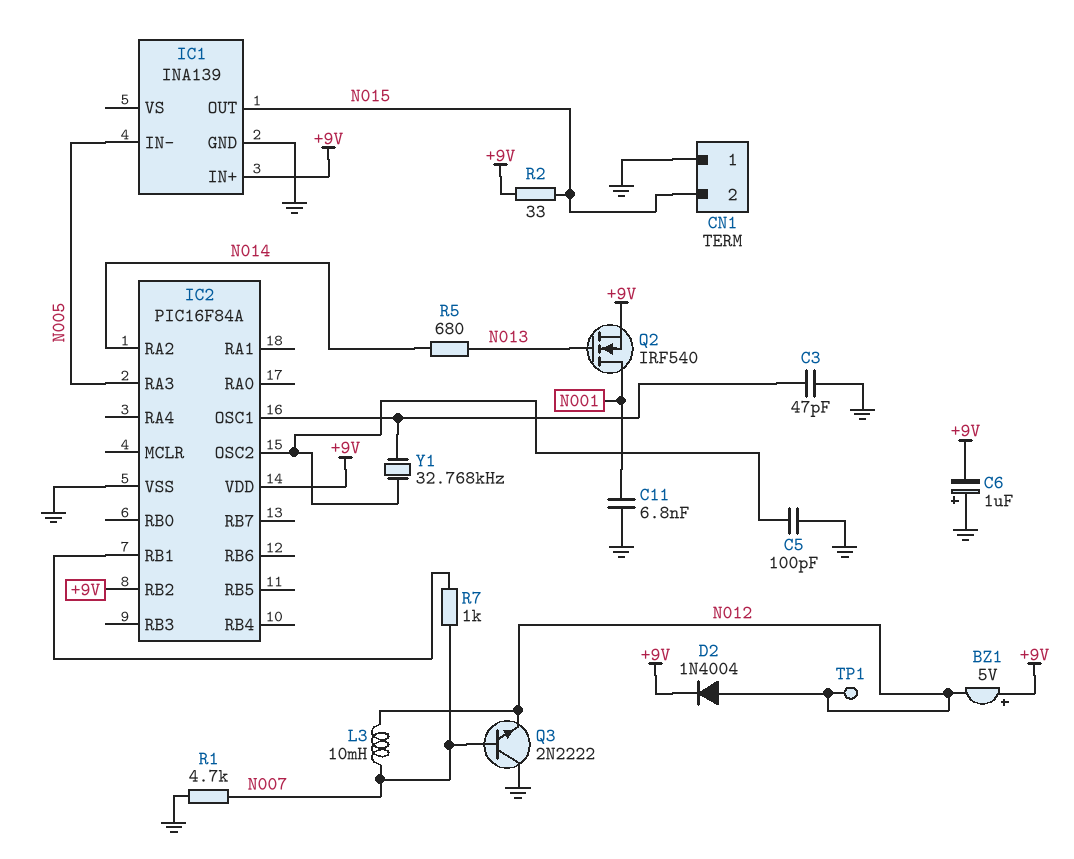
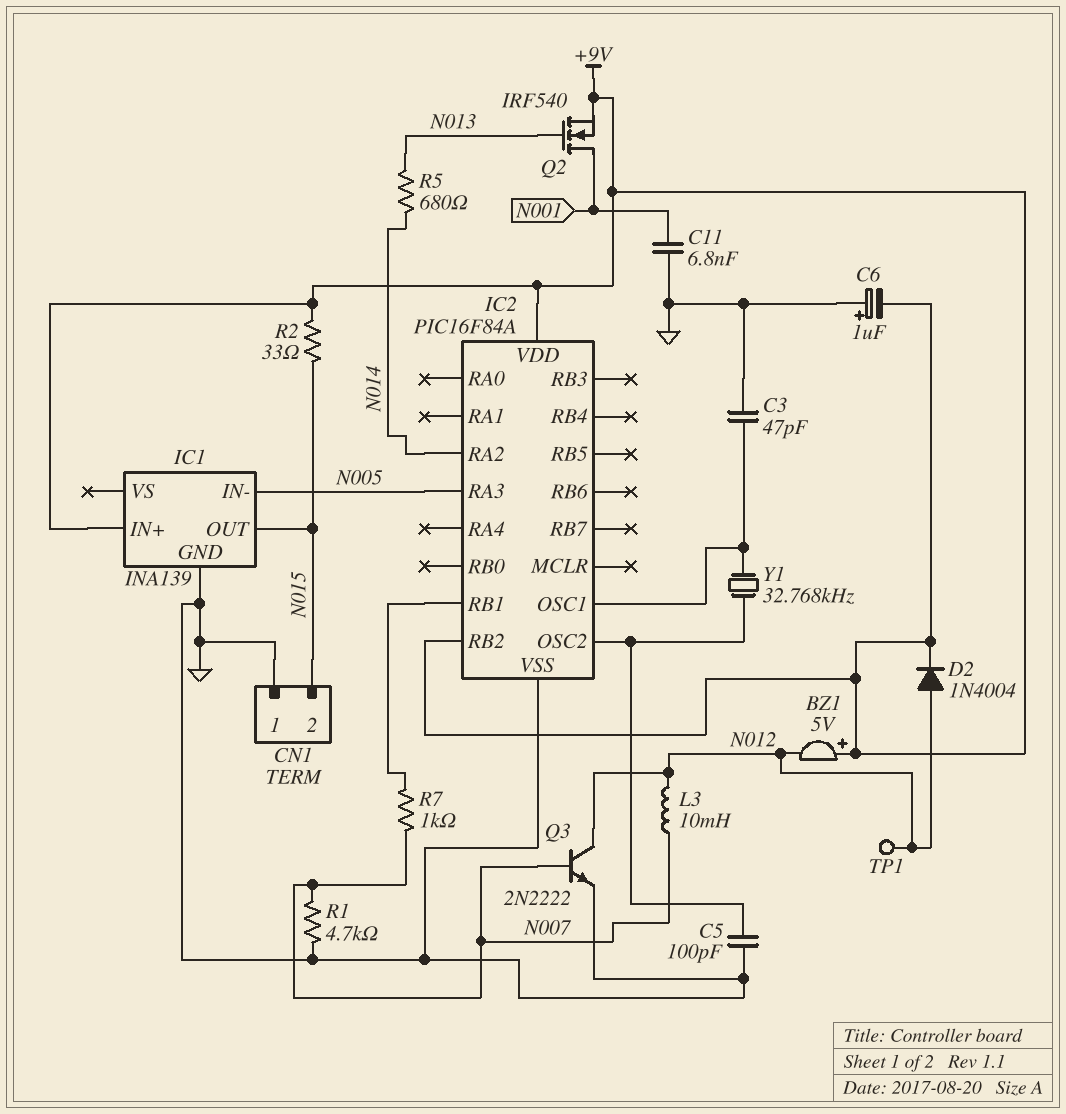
Q3: NPN 2N2222 (B N007, C GND, E N012) -> NPN 2N2222 (B N007, C N012, E GND)

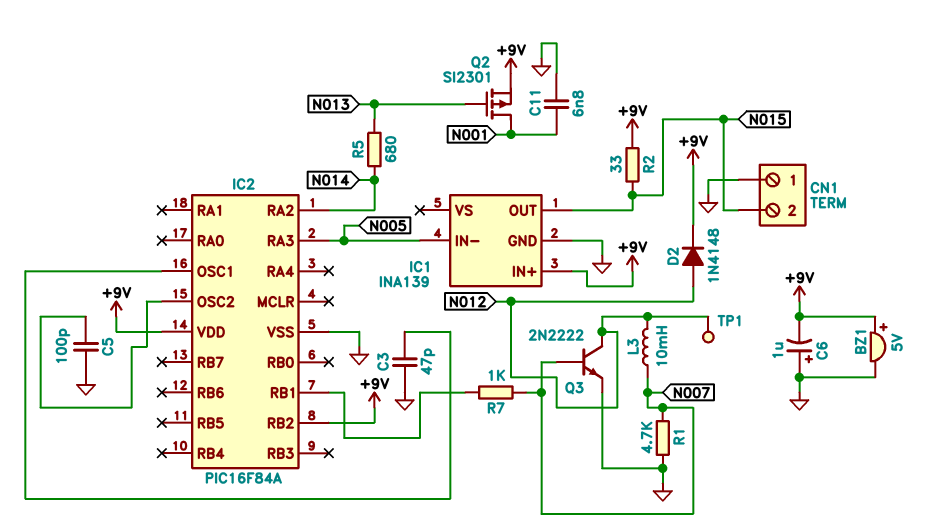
BZ1: buzzer 5V (plus +9V, minus N012) -> buzzer 5V (plus +9V, minus GND)
D2: diode 1N4004 (A N012, K +9V) -> diode 1N4148 (A N012, K +9V)
Q2: NMOS IRF540 (G N013, D N001, S +9V) -> PMOS SI2301 (G N013, D N001, S +9V)
Y1: 32.768kHz (IC2/OSC1, IC2/OSC2) -> none

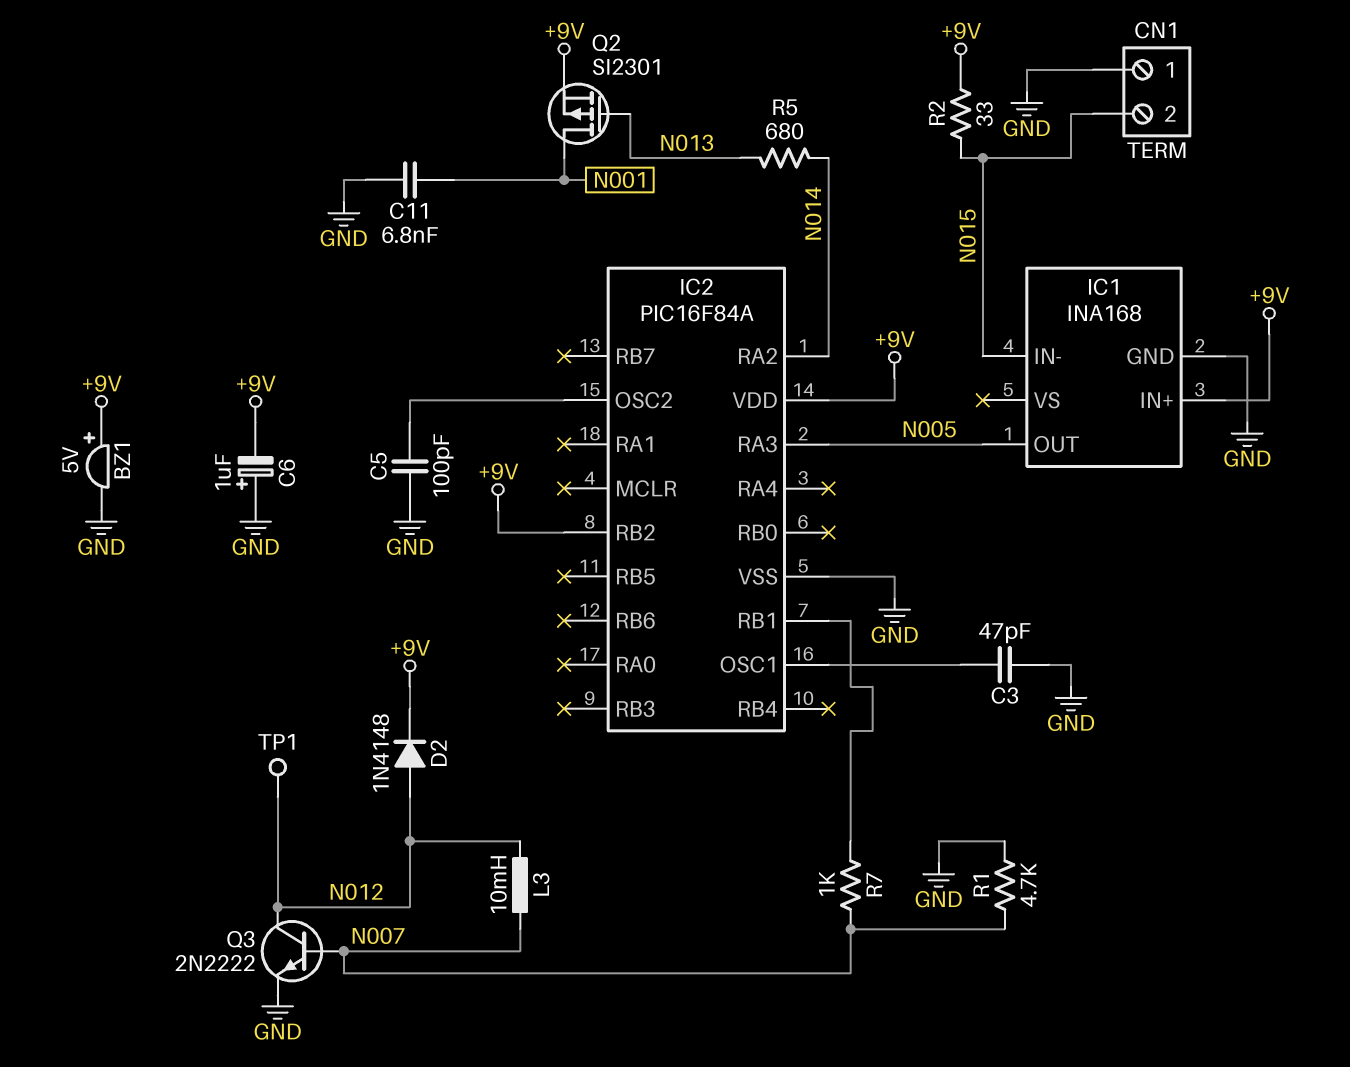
IC1: INA139 -> INA168
IC1 pin IN-: N005 -> N015
IC1 pin OUT: N015 -> N005

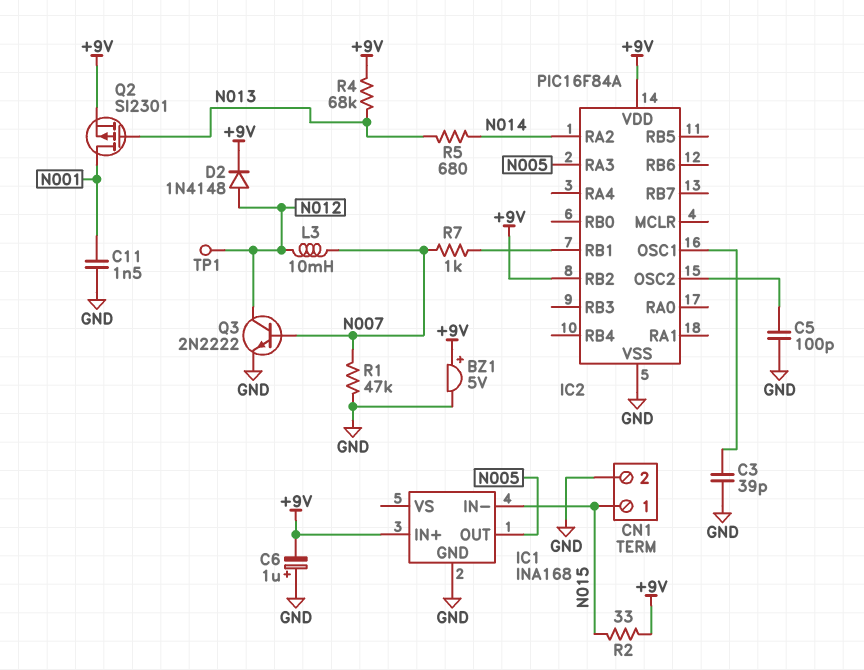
C3: 47pF (GND, IC2/OSC1) -> 39pF (GND, IC2/OSC1)
C11: 6.8nF (GND, N001) -> 1.5nF (GND, N001)
CN1 pin 1: GND -> N015
CN1 pin 2: N015 -> GND
R1: 4.7k (GND, N007) -> 47k (GND, N007)
R4: none -> 68k (+9V, N013)

